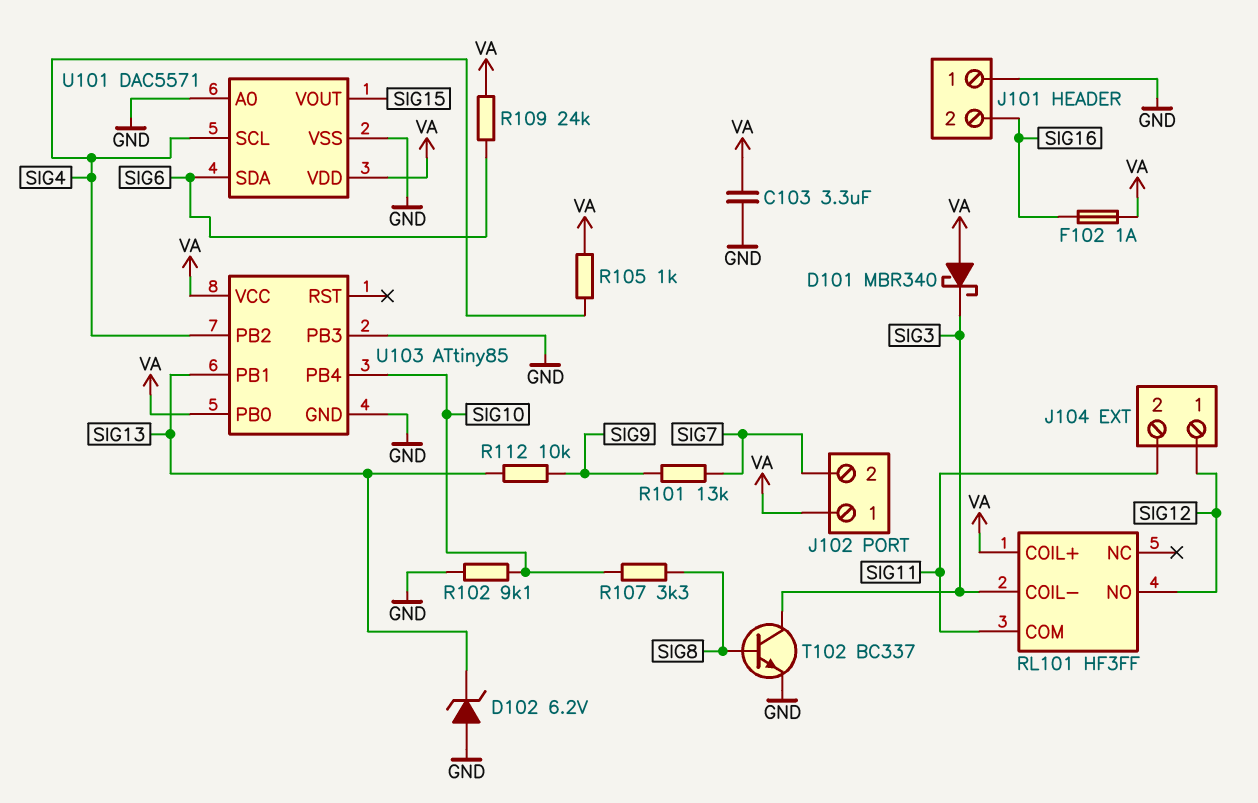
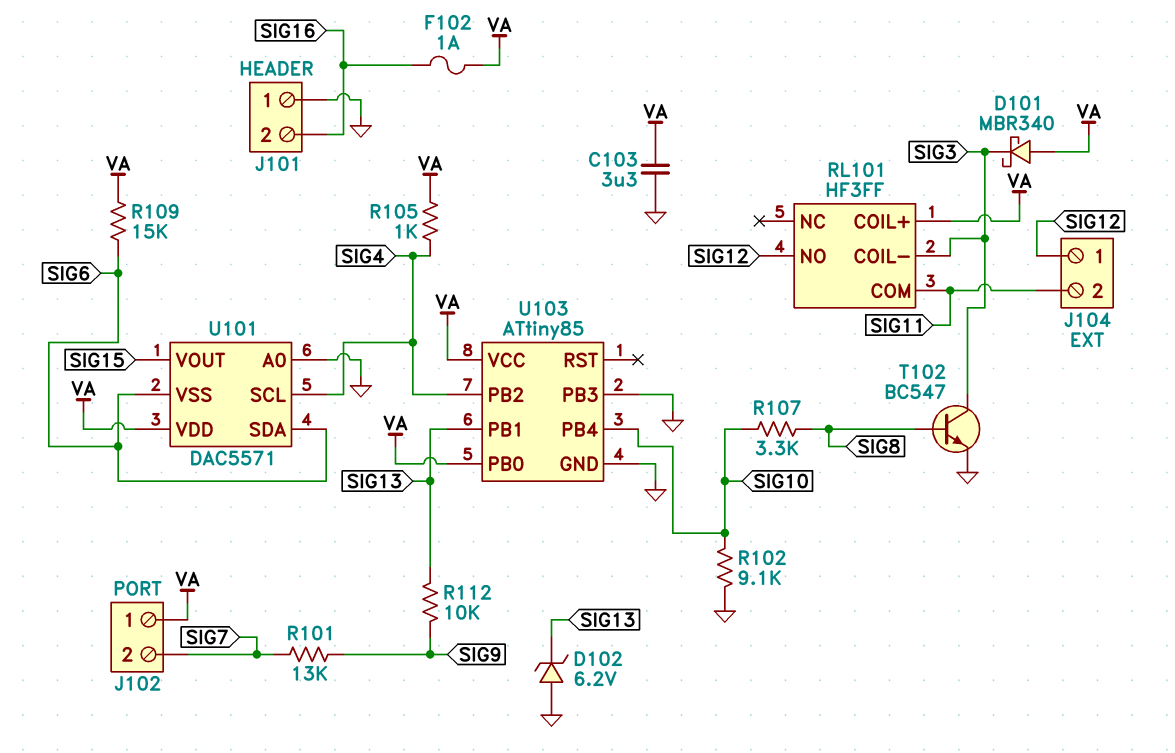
R109: 24k (SIG6, VA) -> 15k (SIG6, VA)
T102: NPN BC337 (B SIG8, C SIG3, E GND) -> NPN BC547 (B SIG8, C SIG3, E GND)
U101 pin VSS: GND -> SIG6

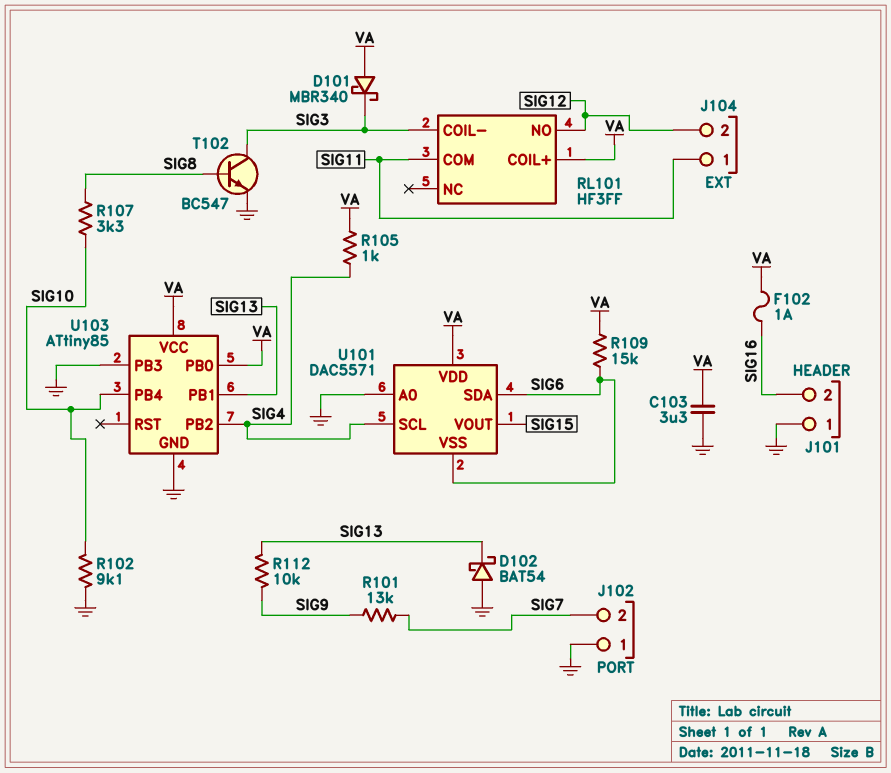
D102: zener 6.2V (A GND, K SIG13) -> schottky BAT54 (A GND, K SIG13)
J102 pin 1: VA -> GND
J104 pin 1: SIG12 -> SIG11
J104 pin 2: SIG11 -> SIG12

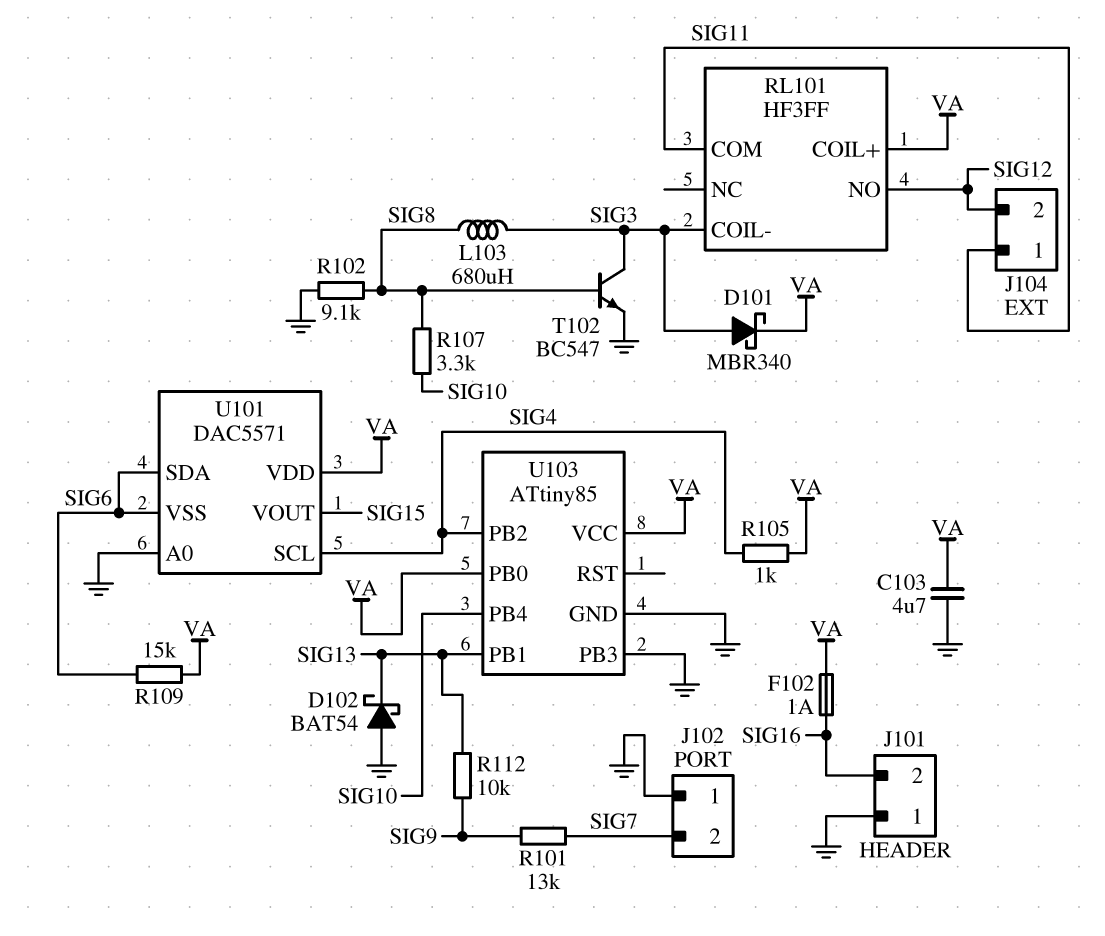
C103: 3.3uF (GND, VA) -> 4.7uF (GND, VA)
D101: schottky MBR340 (A VA, K SIG3) -> schottky MBR340 (A SIG3, K VA)
L103: none -> 680uH (SIG3, SIG8)
R102: 9.1k (GND, SIG10) -> 9.1k (GND, SIG8)

